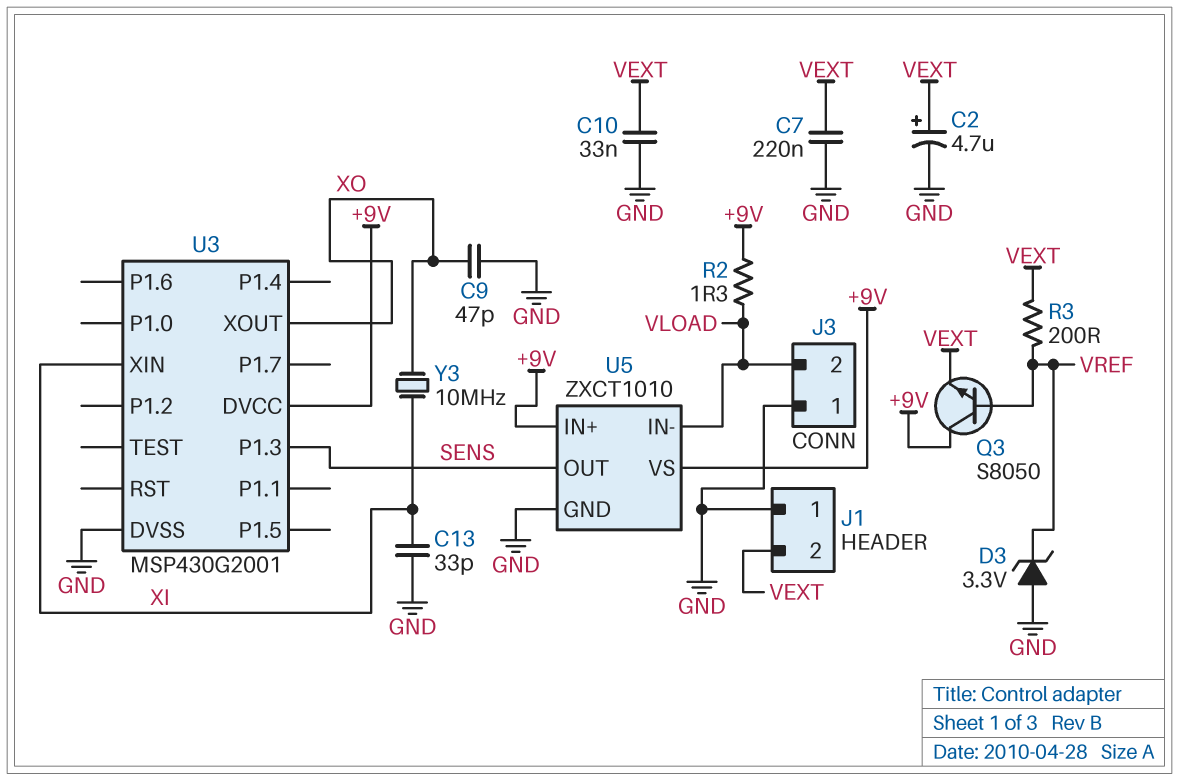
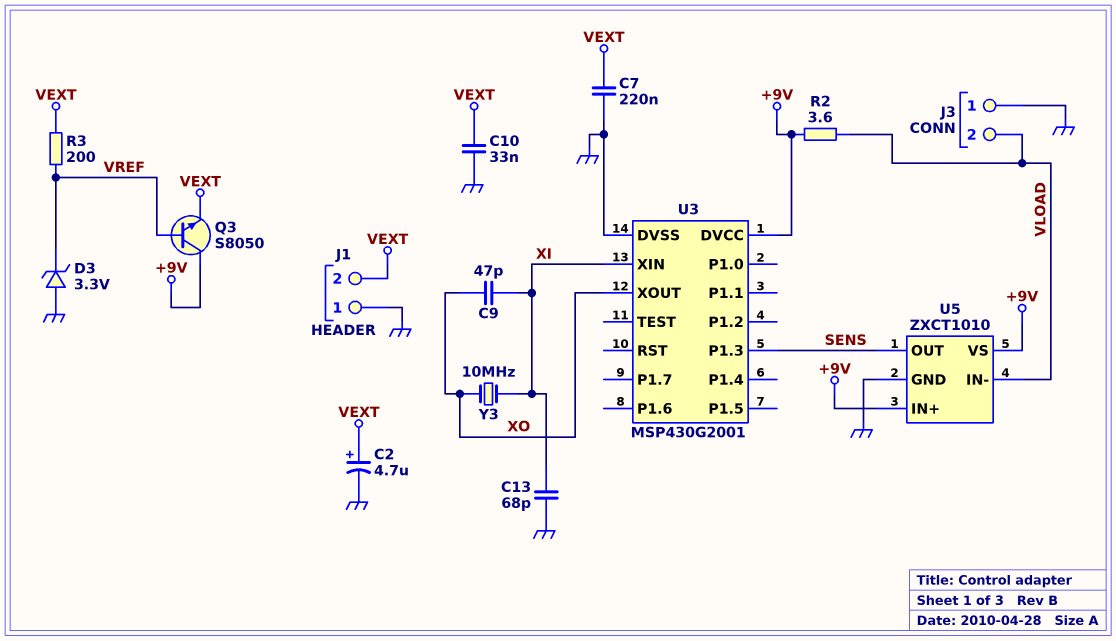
C9: 47pF (GND, XO) -> 47pF (XI, XO)
C13: 33pF (GND, XI) -> 68pF (GND, XI)
R2: 1.3 (+9V, VLOAD) -> 3.6 (+9V, VLOAD)

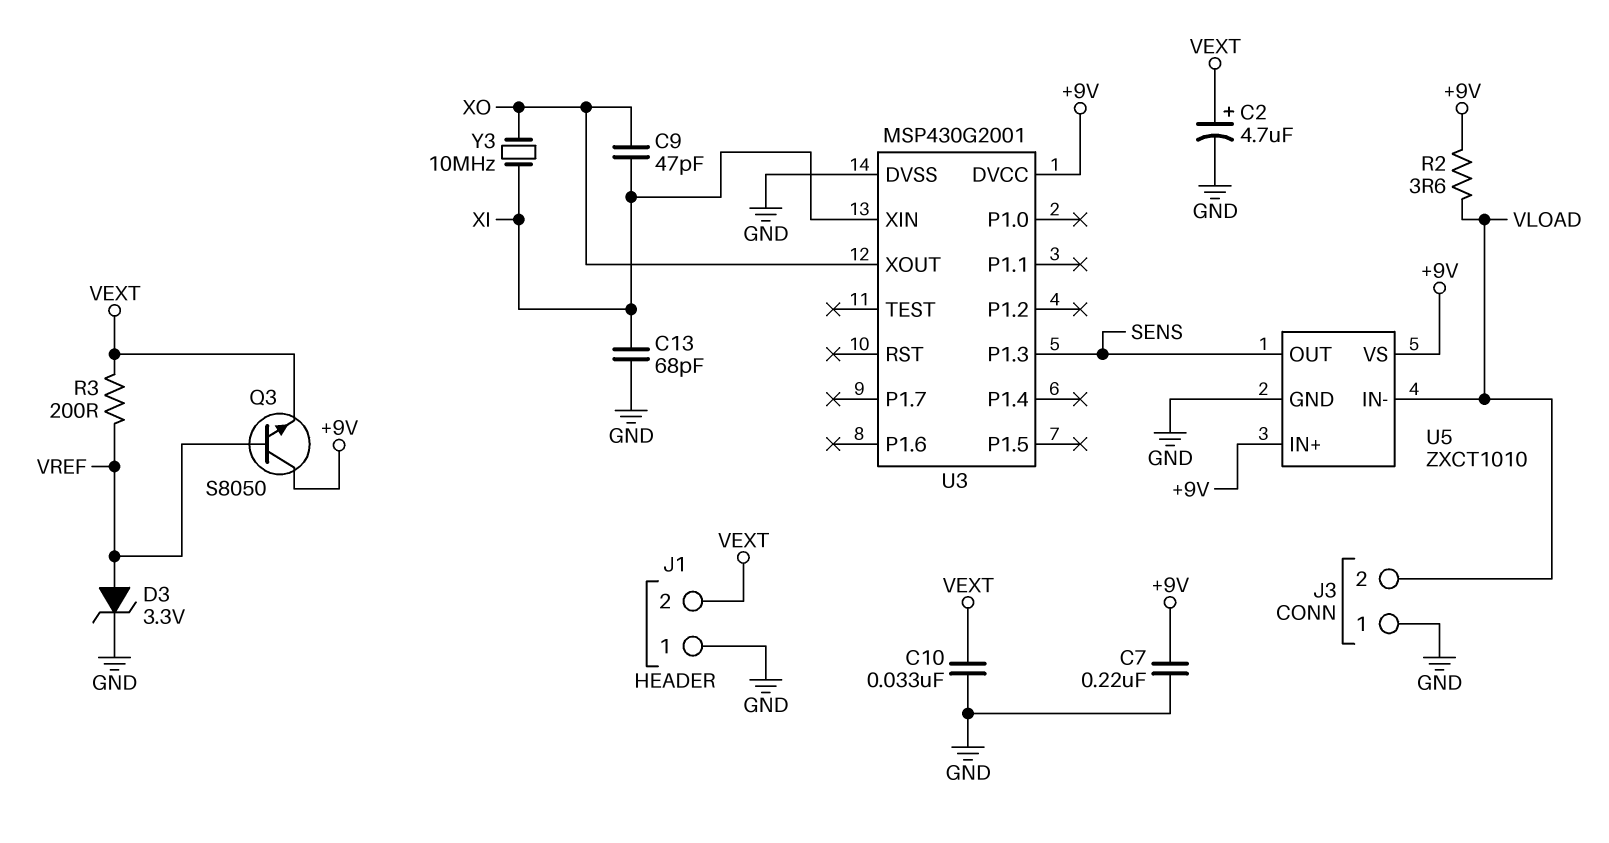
C7: 220nF (GND, VEXT) -> 220nF (+9V, GND)
D3: zener 3.3V (A GND, K VREF) -> zener 3.3V (A VREF, K GND)

